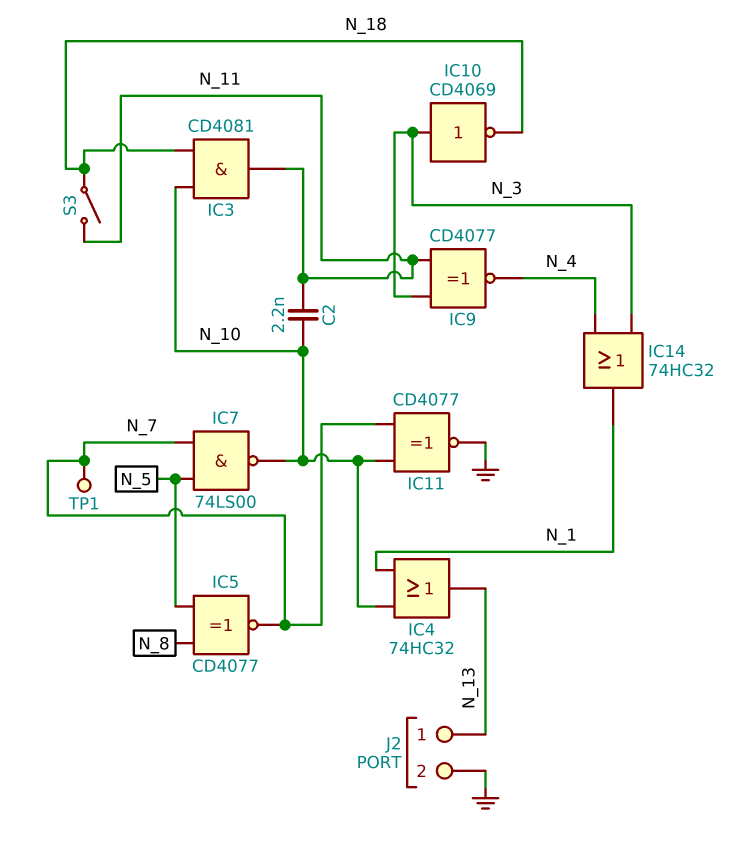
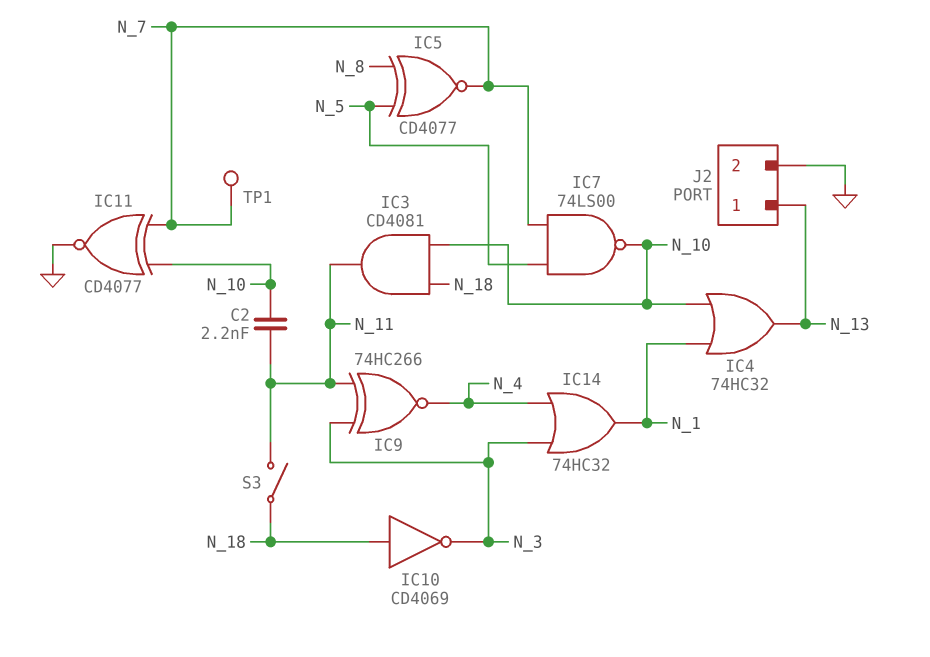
IC9: XNOR CD4077 (in N_3, in N_11, out N_4) -> XNOR 74HC266 (in N_3, in N_11, out N_4)
IC10: NOT CD4069 (in N_3, out N_18) -> NOT CD4069 (in N_18, out N_3)

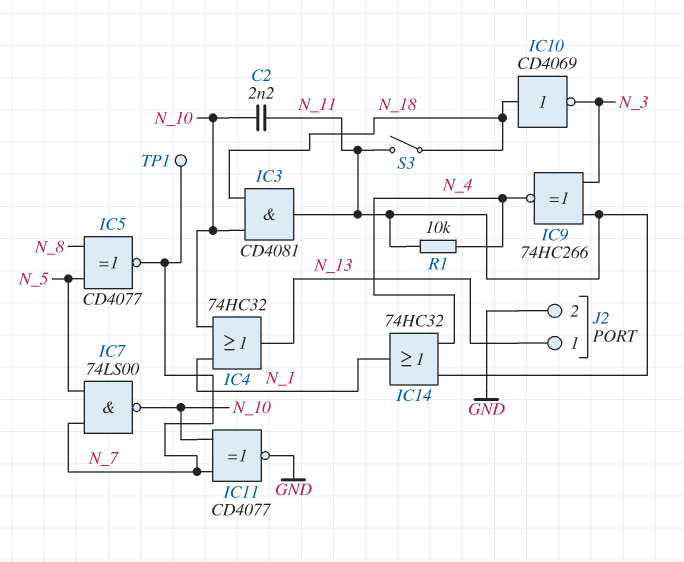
IC14: OR 74HC32 (in N_3, in N_4, out N_1) -> OR 74HC32 (in N_4, in N_11, out N_1)
R1: none -> 10k (N_4, N_11)

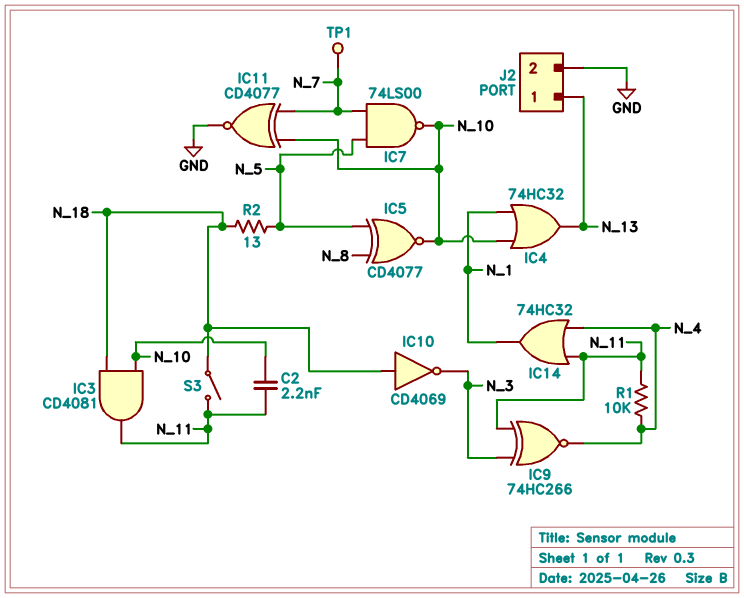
IC5: XNOR CD4077 (in N_5, in N_8, out N_7) -> XNOR CD4077 (in N_5, in N_8, out N_10)
R2: none -> 13 (N_5, N_18)

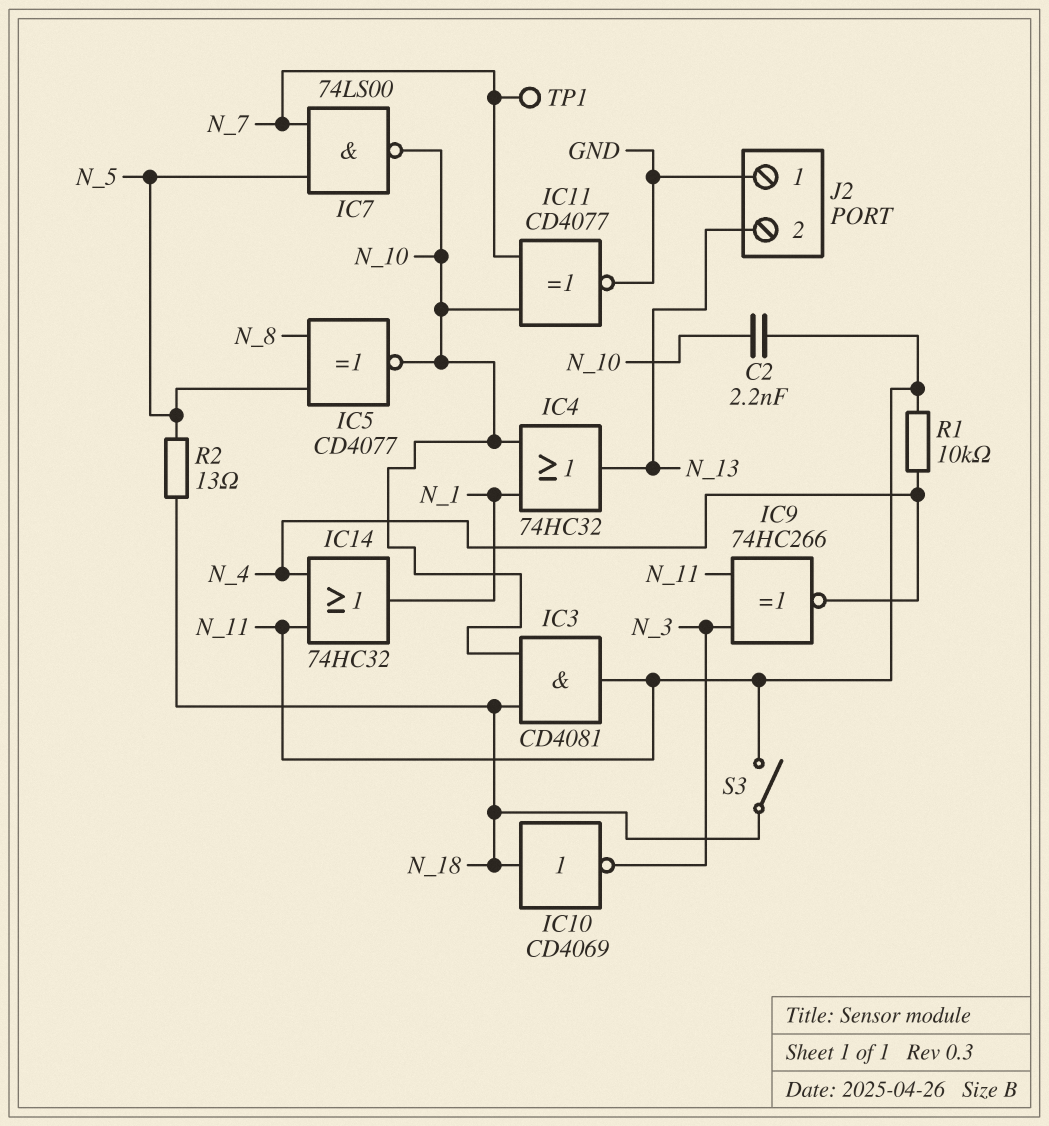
J2 pin 1: N_13 -> GND
J2 pin 2: GND -> N_13

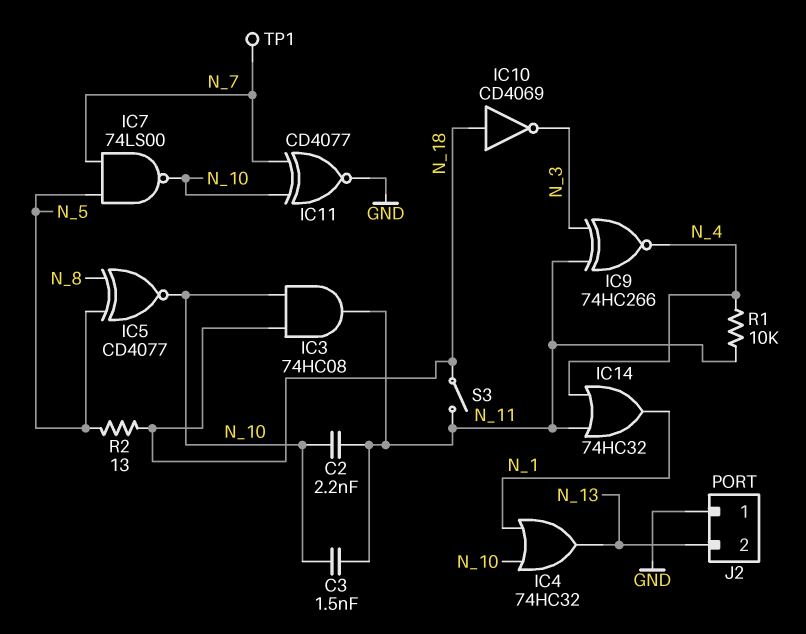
C3: none -> 1.5nF (N_10, N_11)
IC3: AND CD4081 (in N_10, in N_18, out N_11) -> AND 74HC08 (in N_10, in N_18, out N_11)

